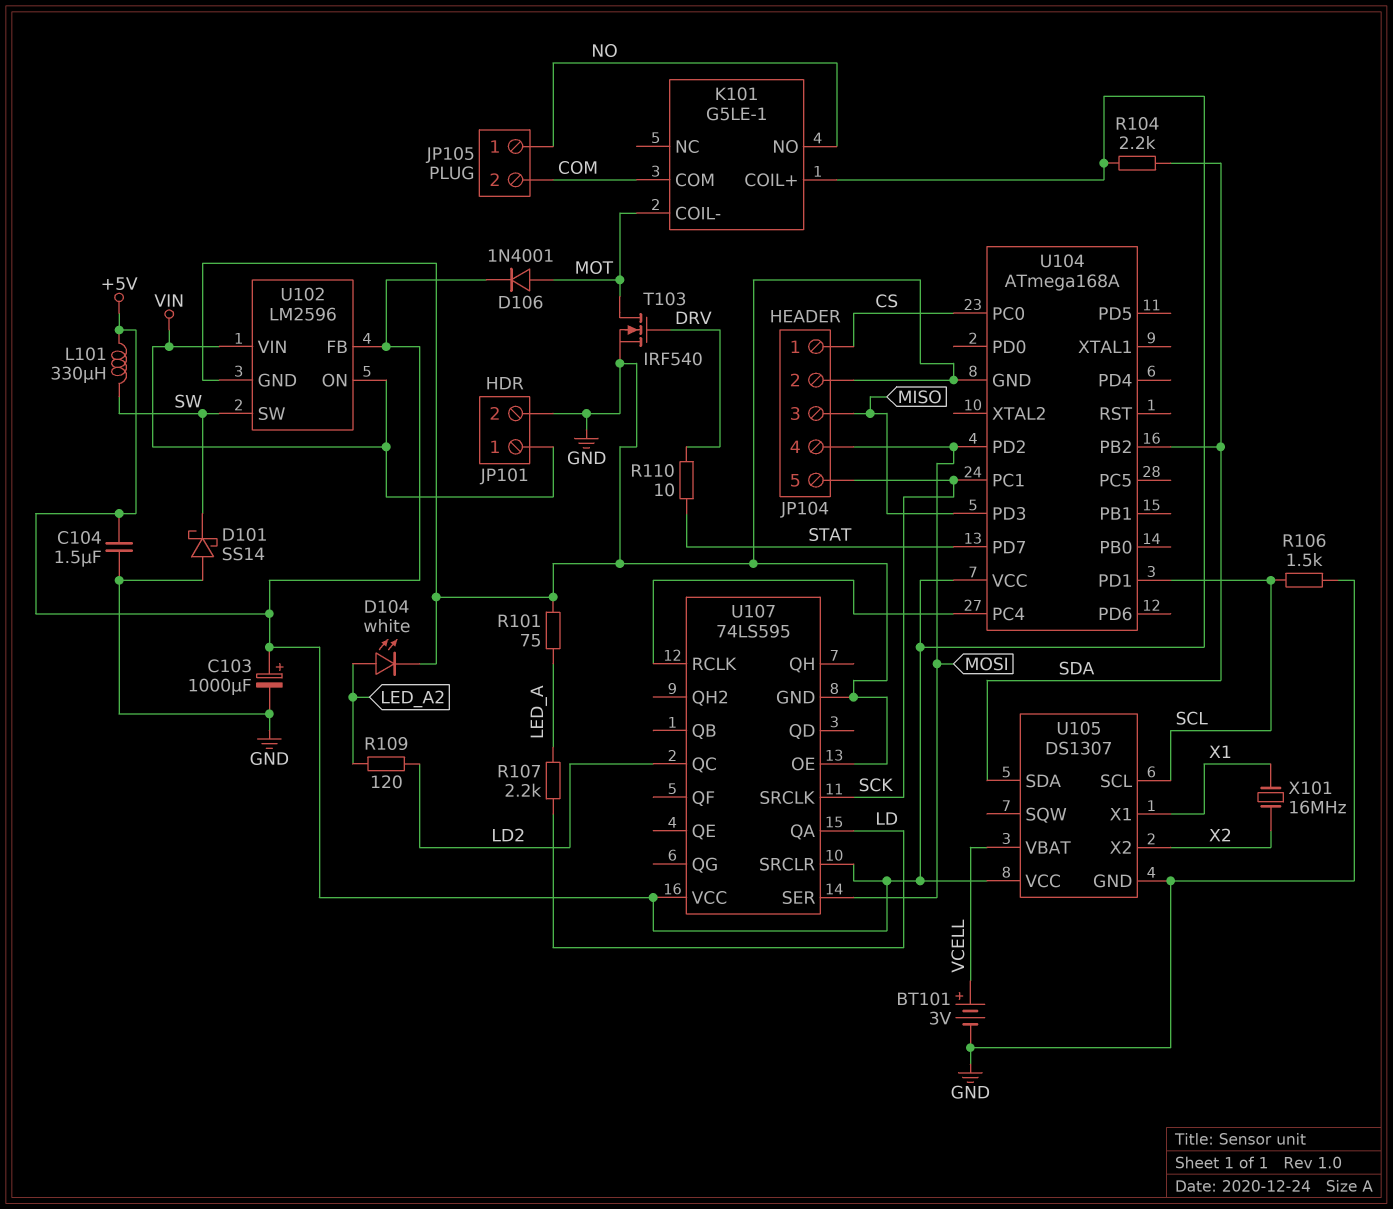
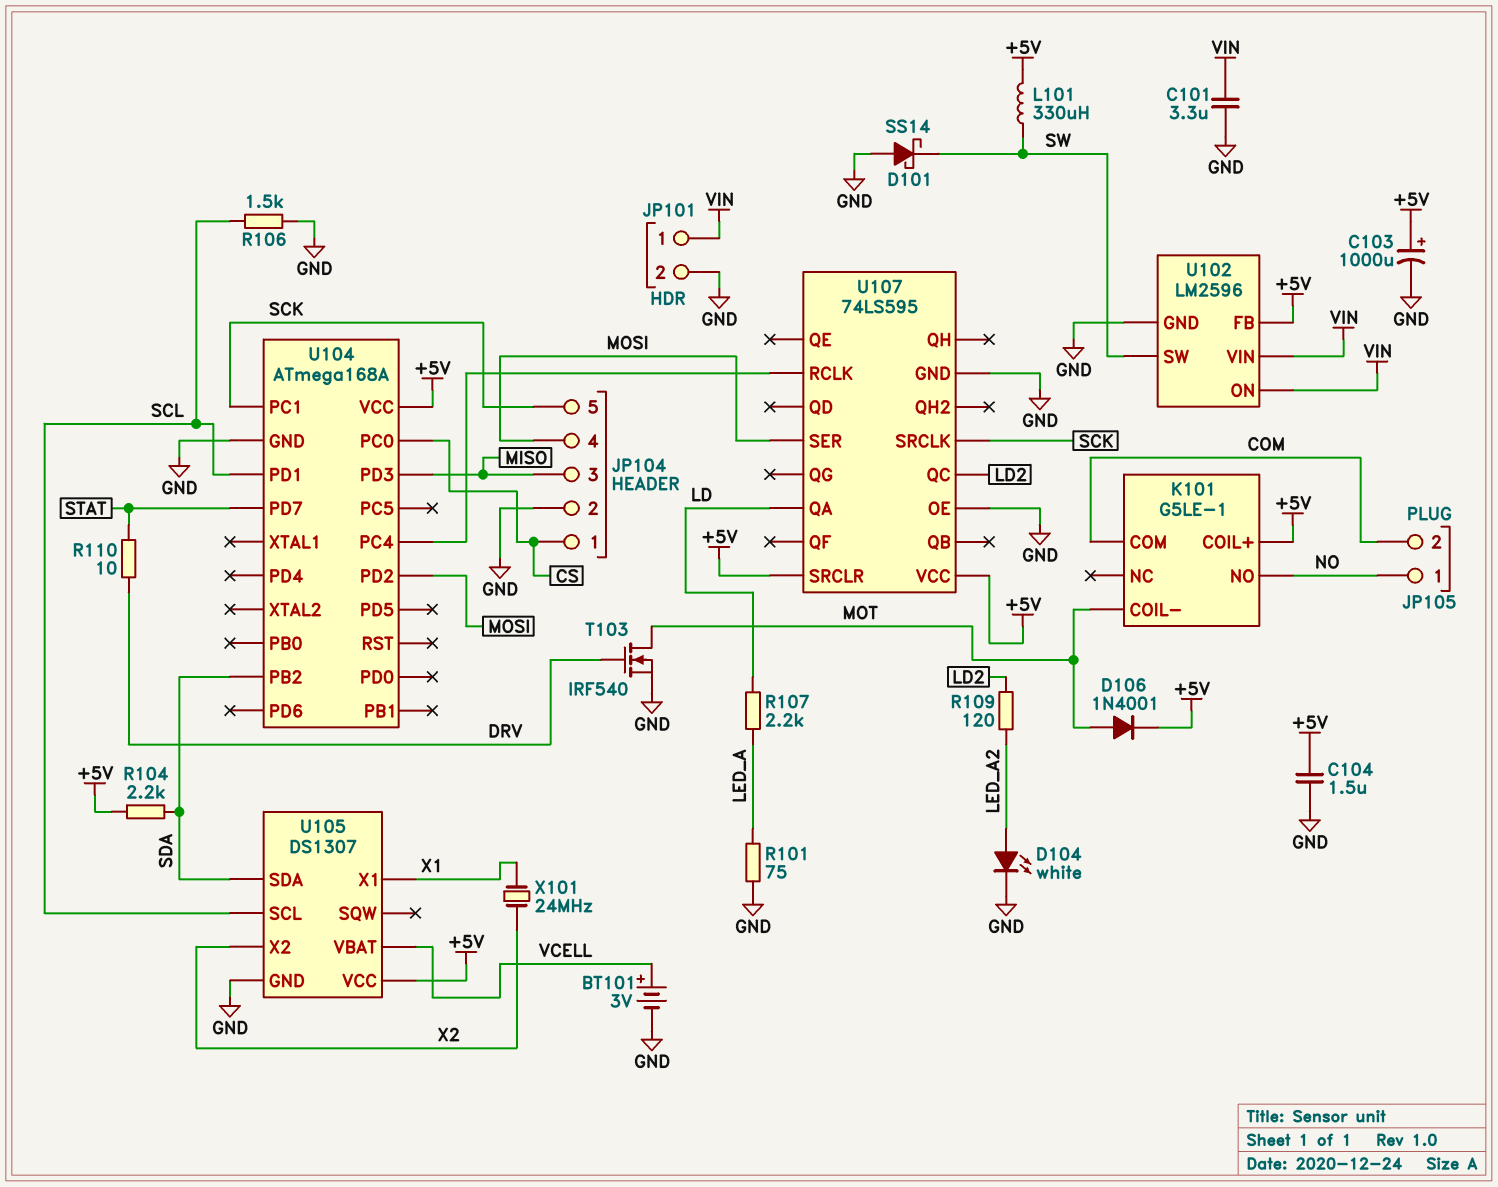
C101: none -> 3.3uF (GND, VIN)
X101: 16MHz (X1, X2) -> 24MHz (X1, X2)

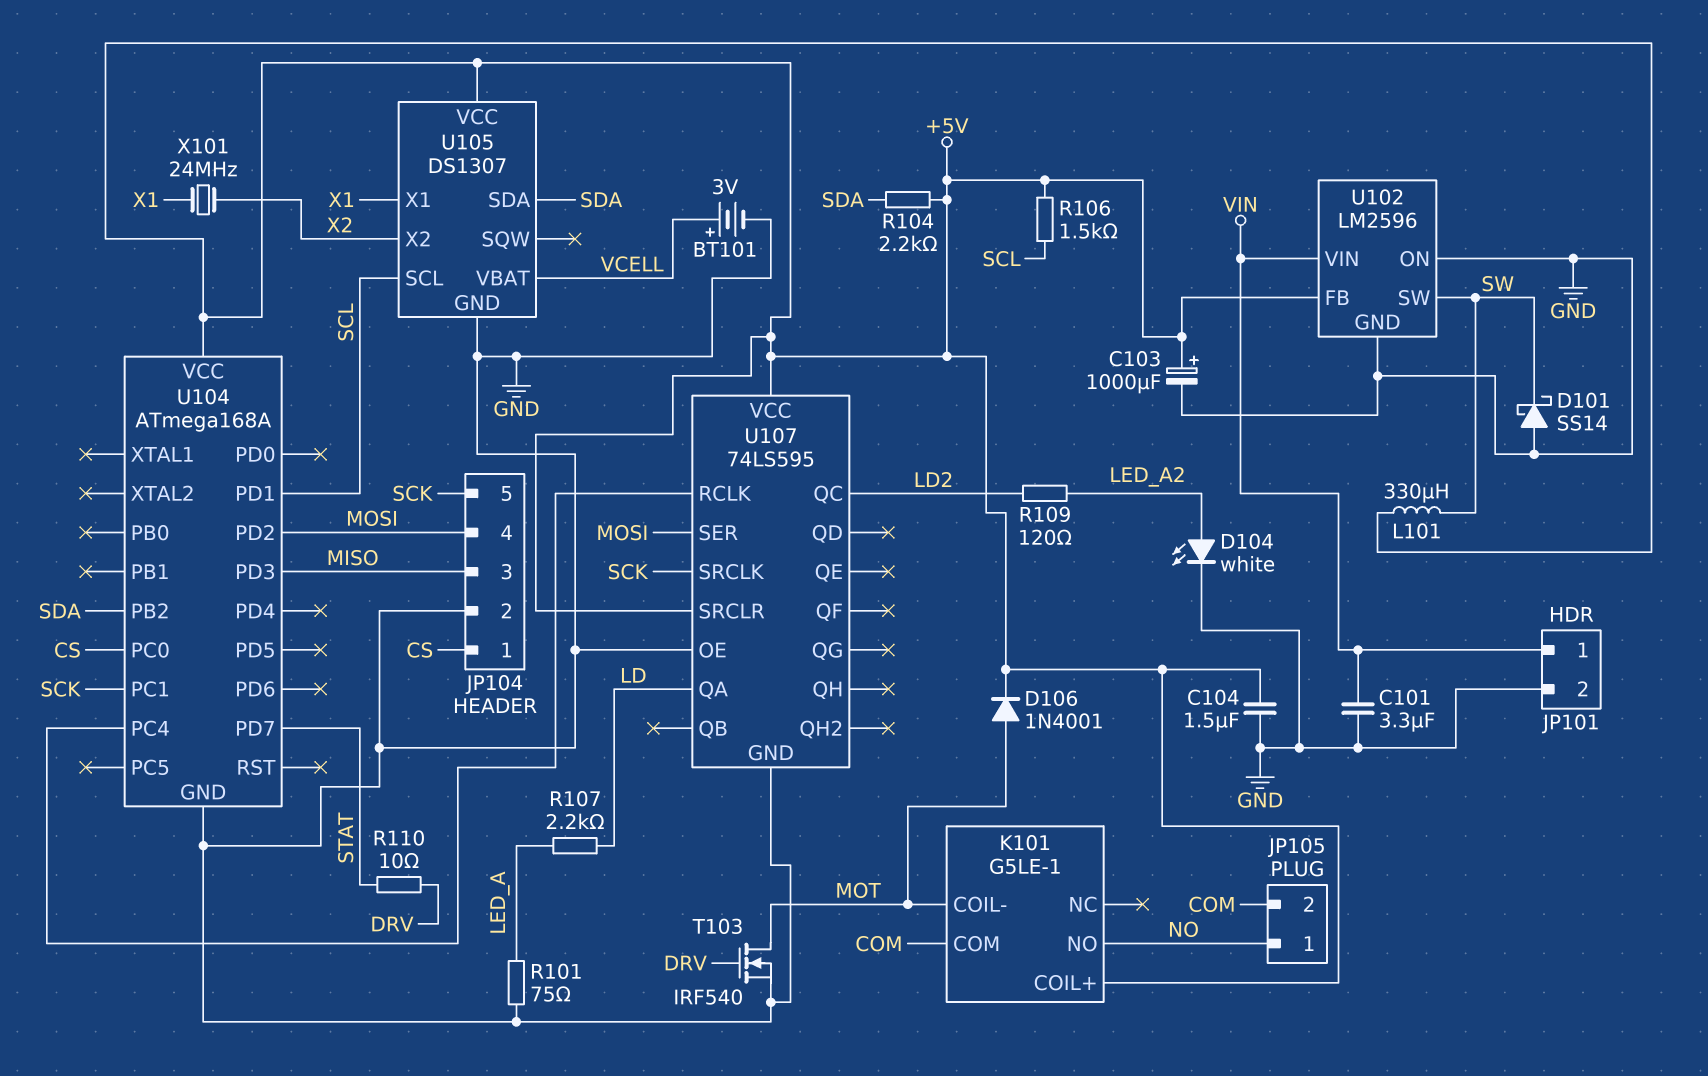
R106: 1.5k (GND, SCL) -> 1.5k (+5V, SCL)
U102 pin ON: VIN -> GND

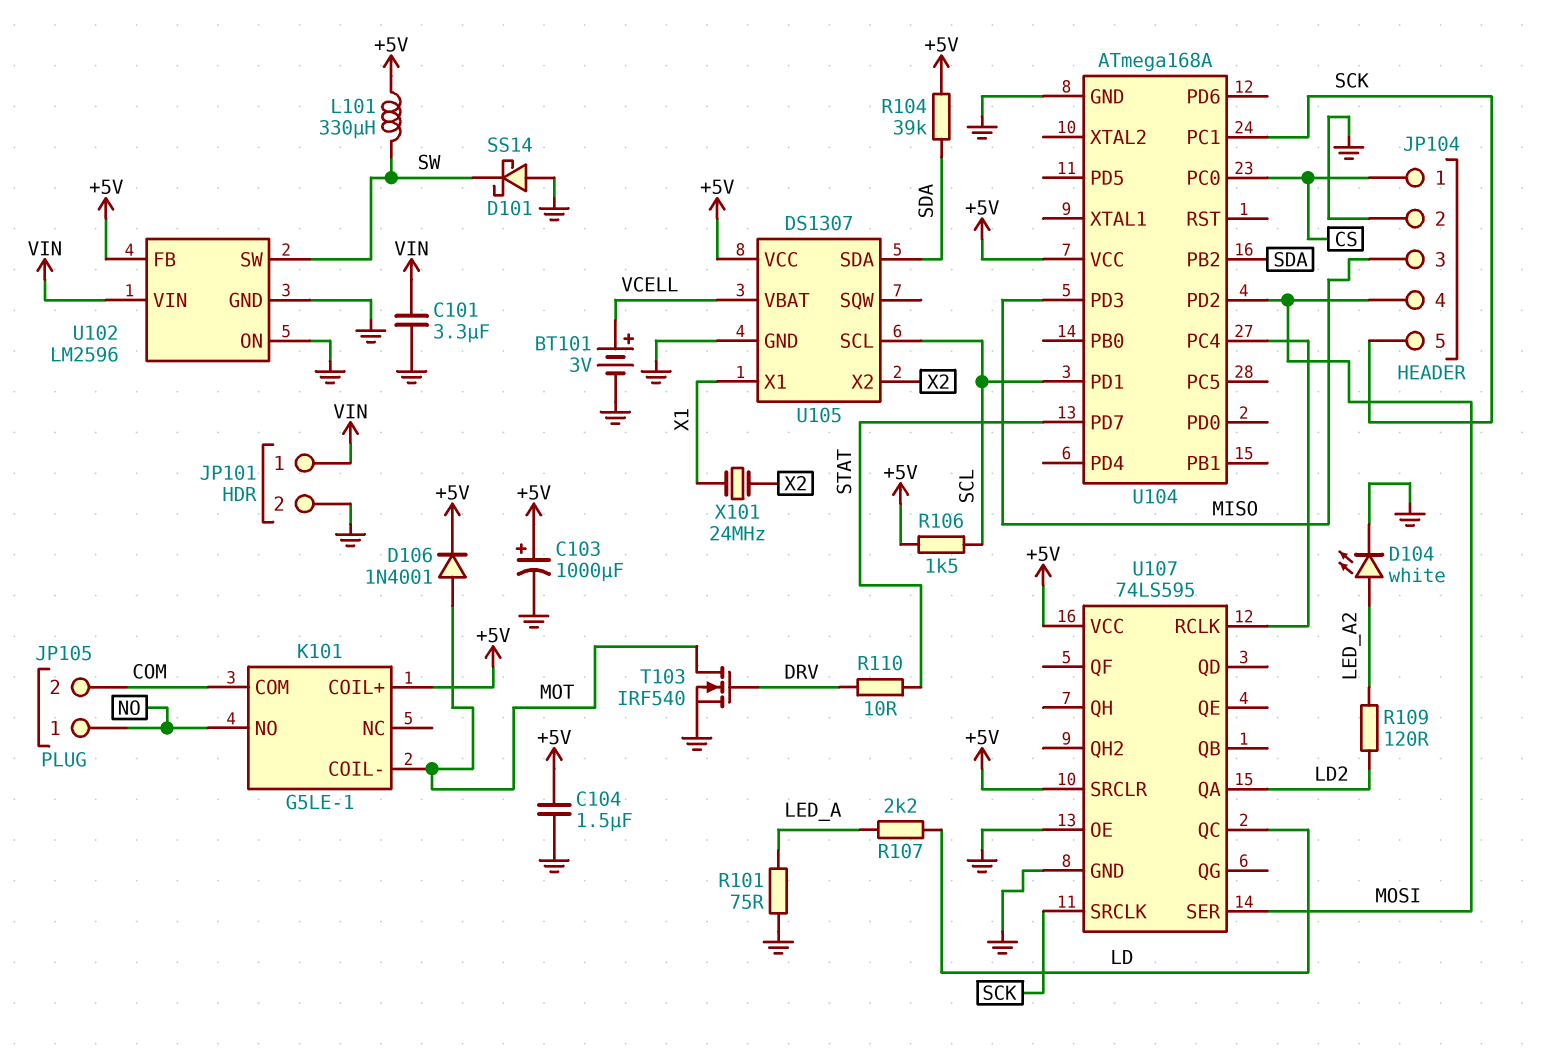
R104: 2.2k (+5V, SDA) -> 39k (+5V, SDA)
U107 pin QA: LD -> LD2
U107 pin QC: LD2 -> LD

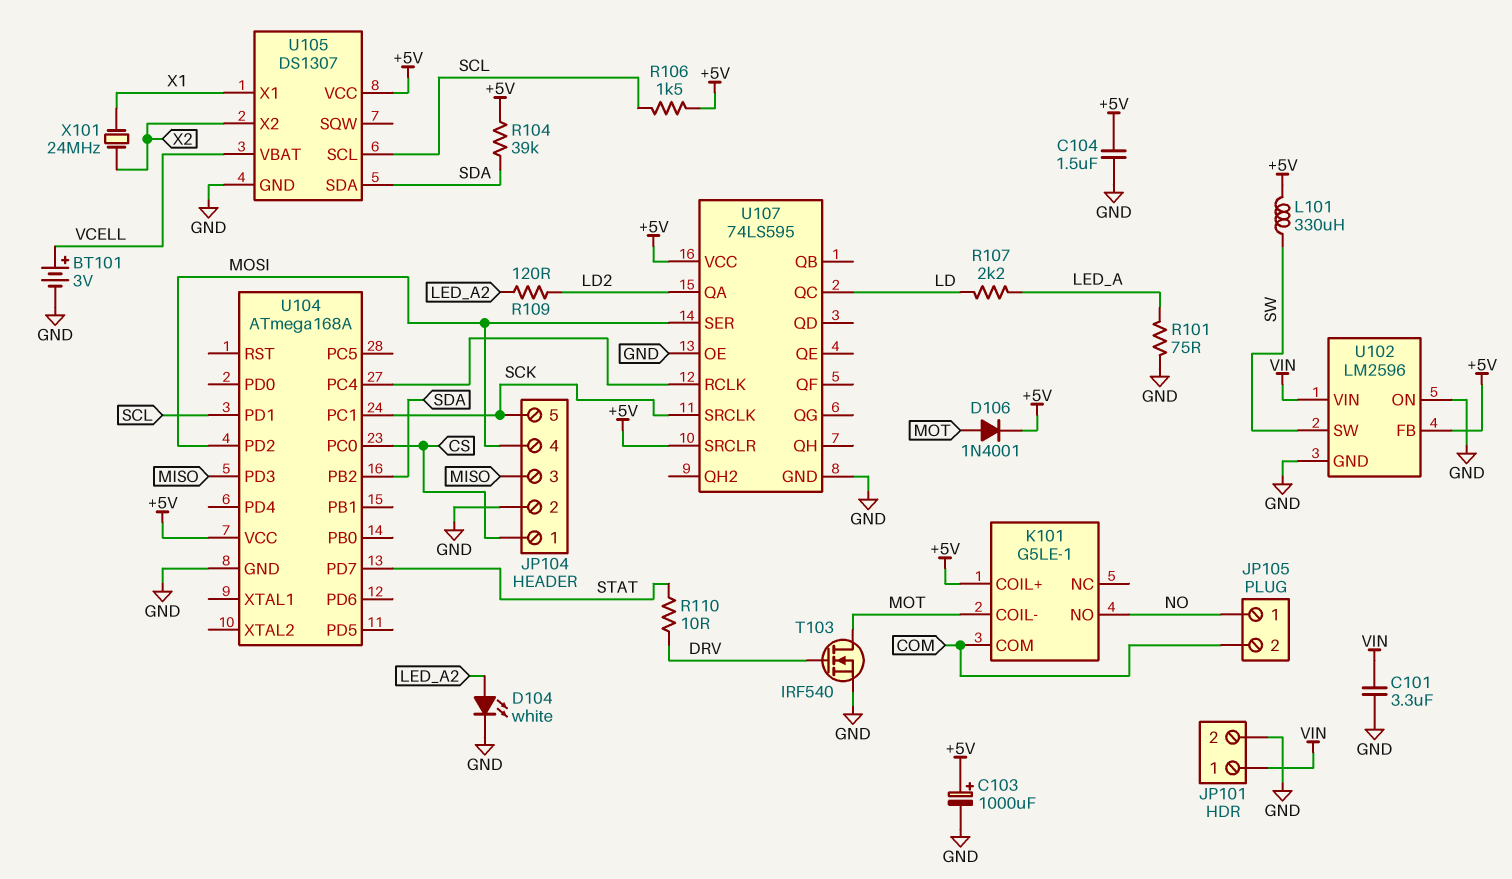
D101: schottky SS14 (A GND, K SW) -> none

